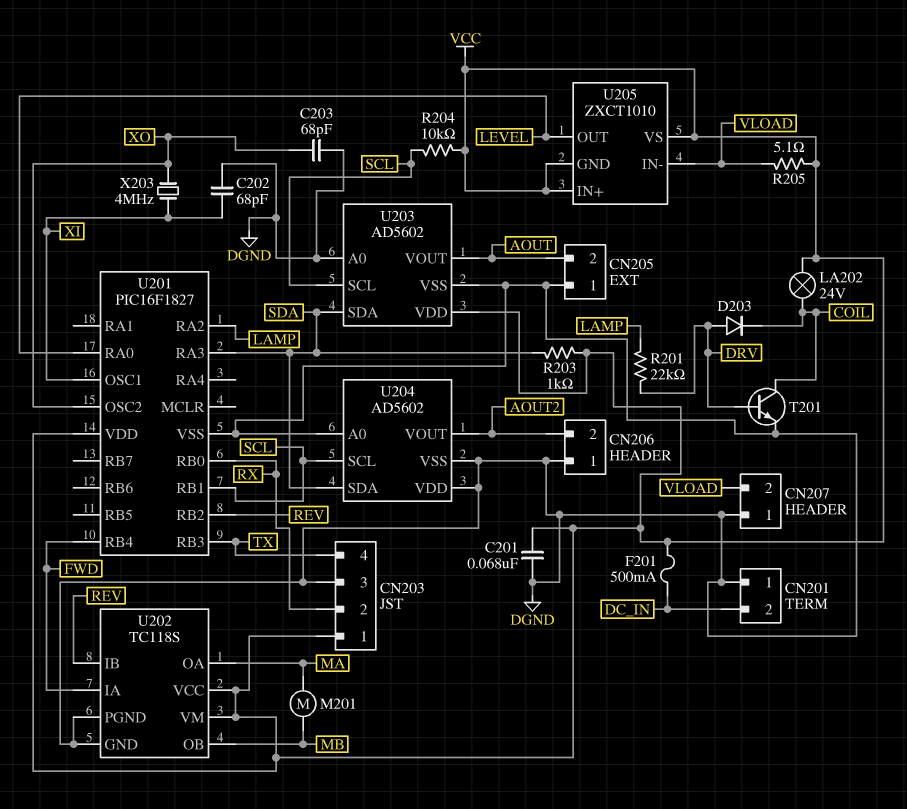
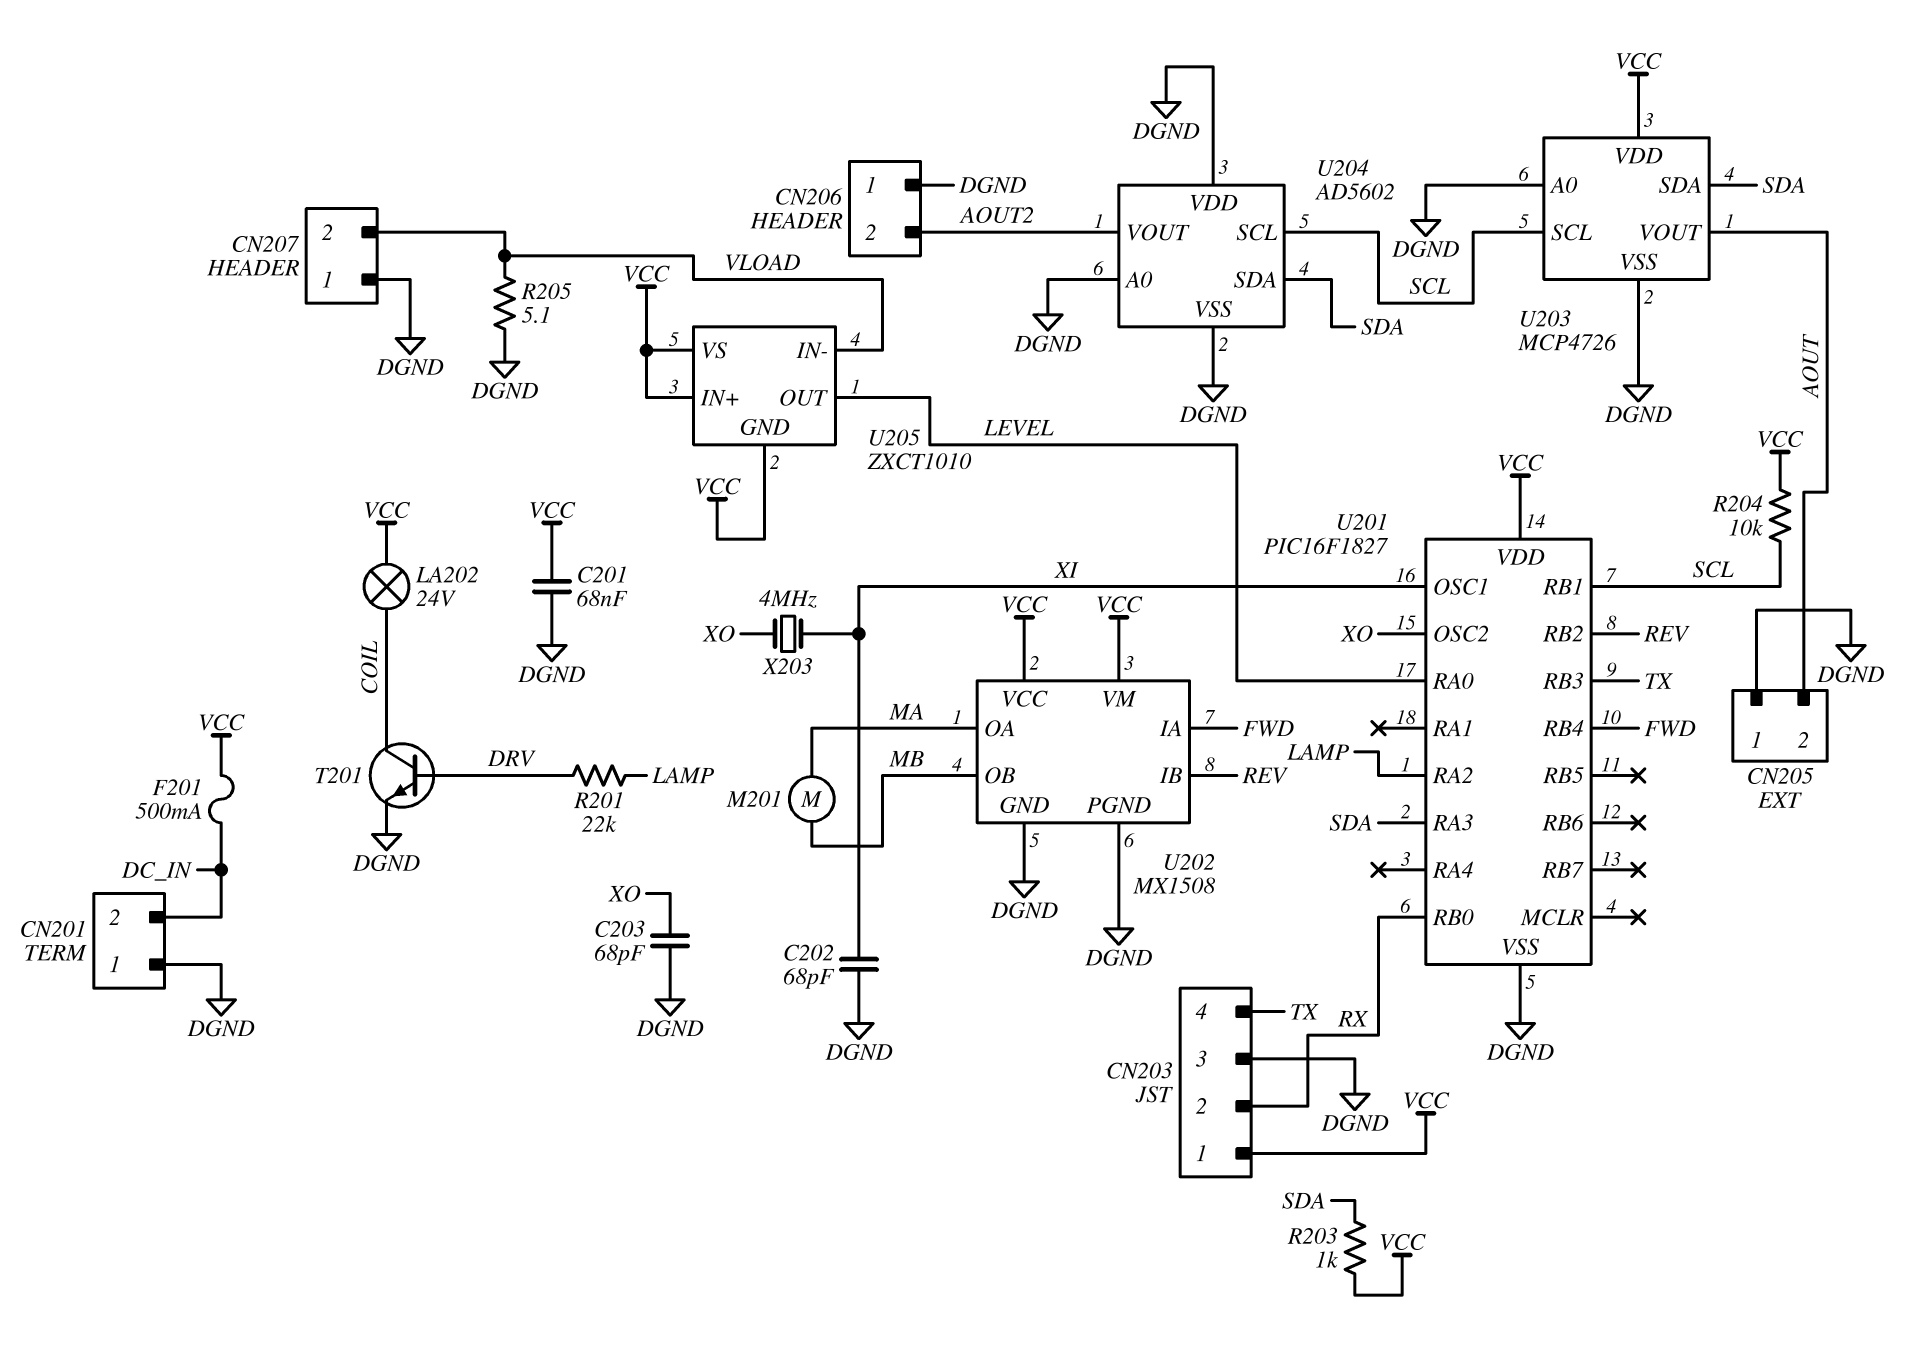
D203: diode (A DRV, K COIL) -> none
R205: 5.1 (VCC, VLOAD) -> 5.1 (DGND, VLOAD)
U202: TC118S -> MX1508
U203: AD5602 -> MCP4726

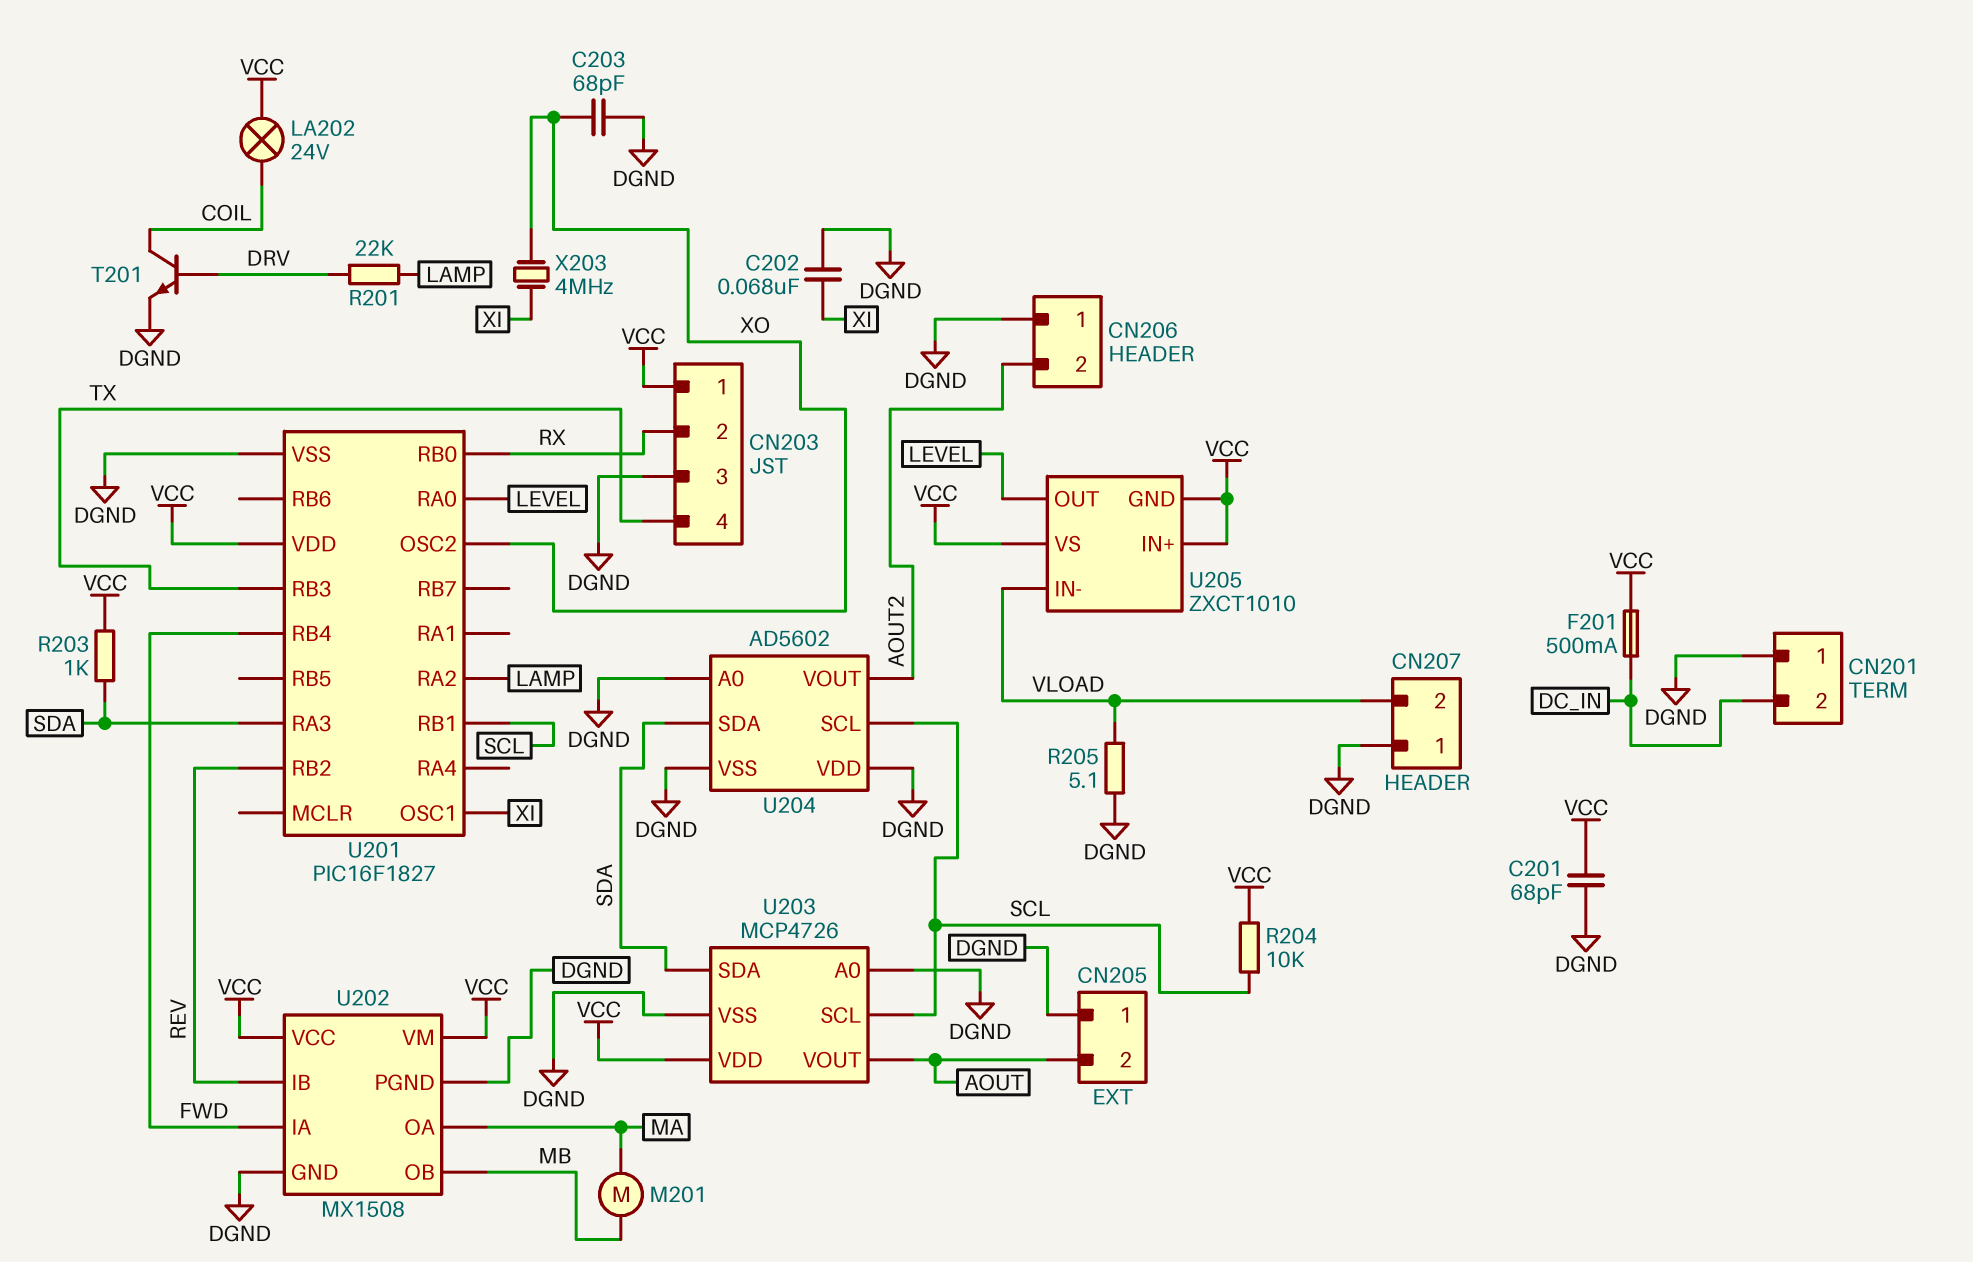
C201: 68nF (DGND, VCC) -> 68pF (DGND, VCC)
C202: 68pF (DGND, XI) -> 68nF (DGND, XI)

